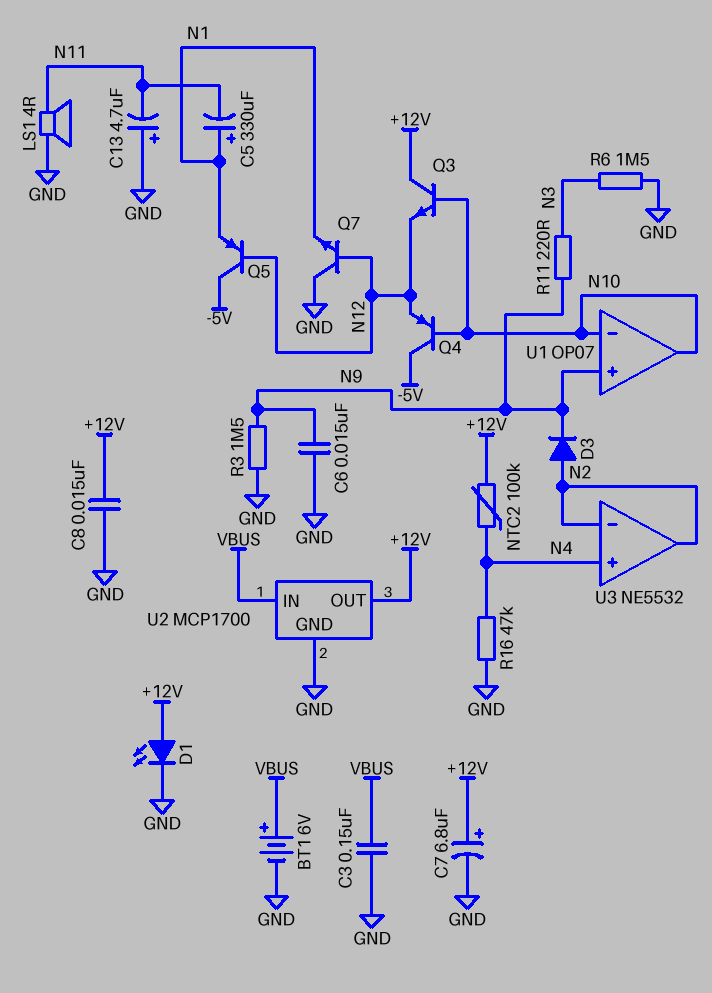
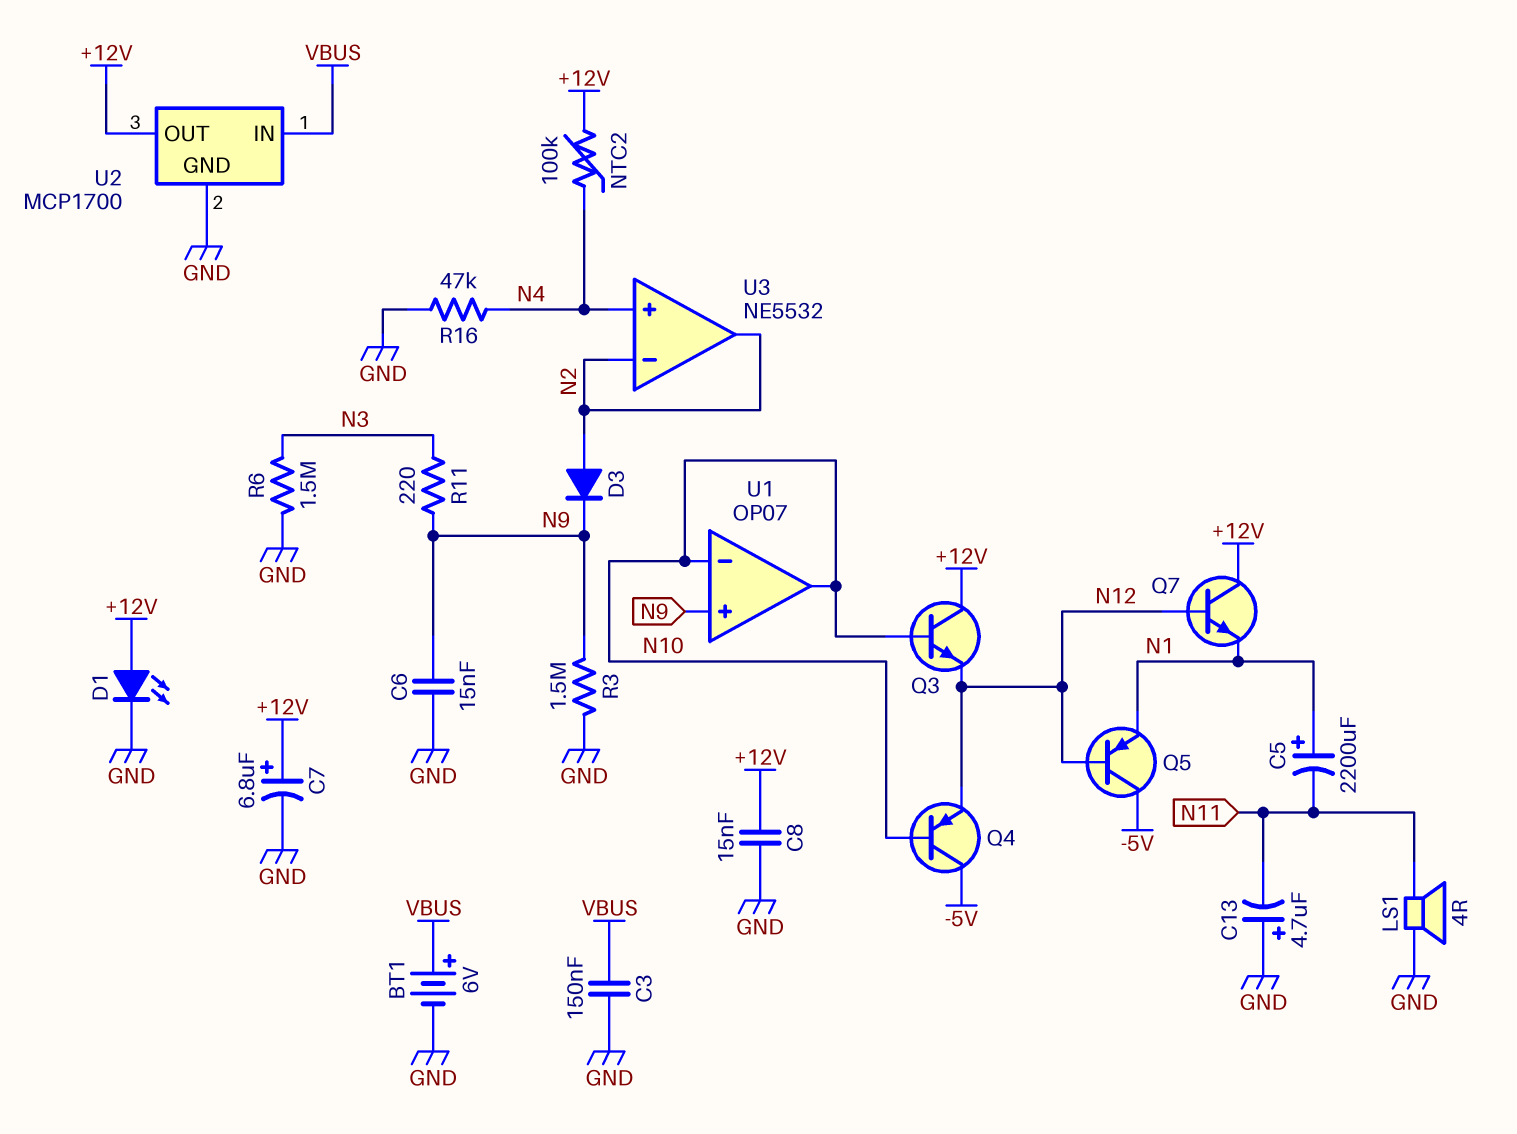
C5: 330uF (plus N1, minus N11) -> 2200uF (plus N1, minus N11)
Q7: NPN (B N12, C GND, E N1) -> NPN (B N12, C +12V, E N1)

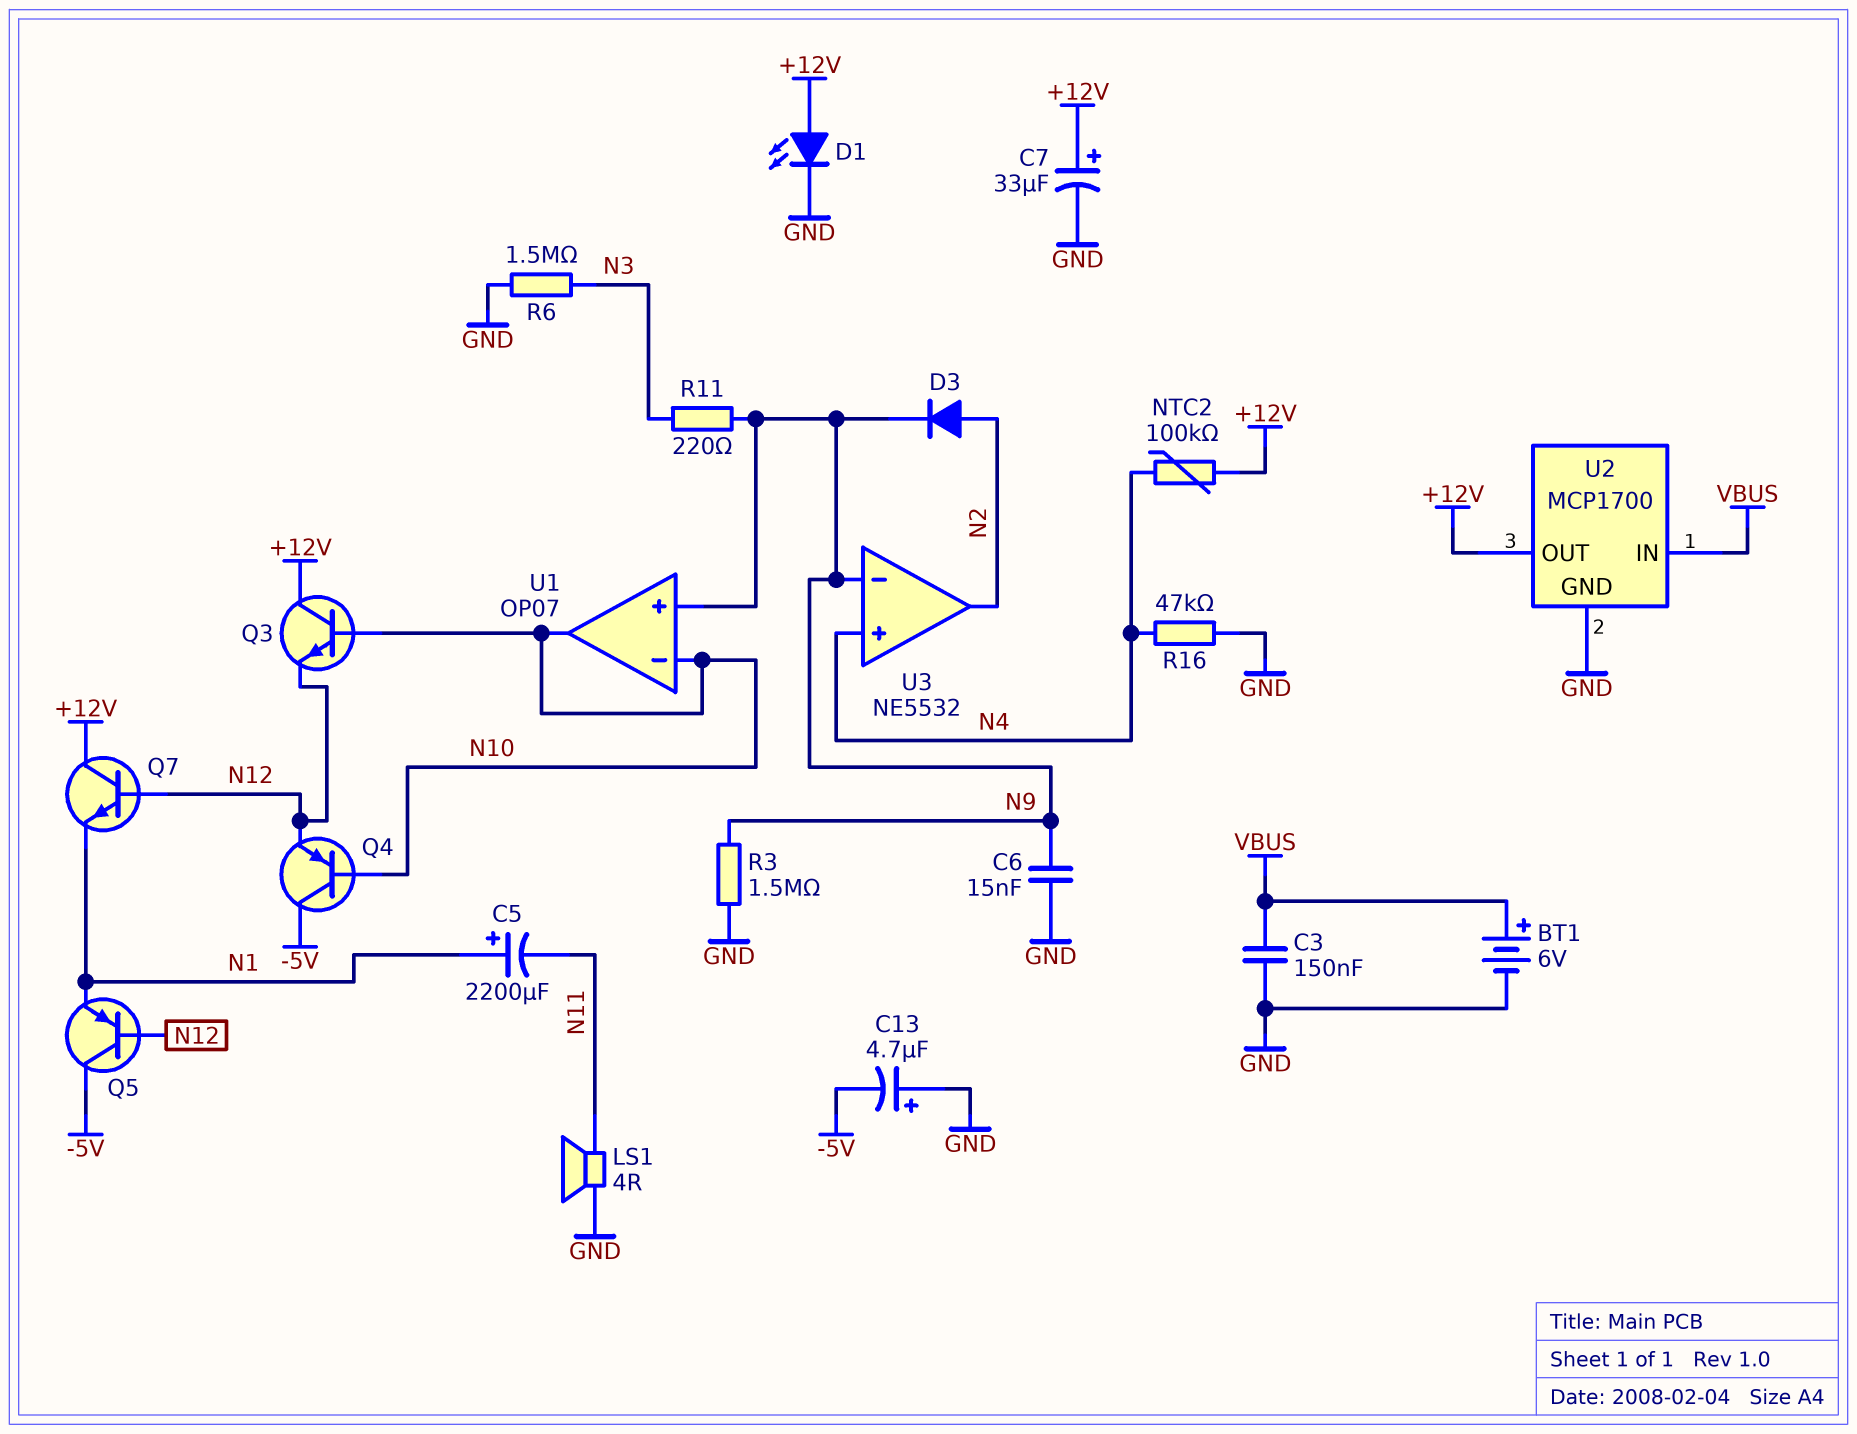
C7: 6.8uF (plus +12V, minus GND) -> 33uF (plus +12V, minus GND)
C8: 15nF (+12V, GND) -> none
C13: 4.7uF (plus GND, minus N11) -> 4.7uF (plus GND, minus -5V)
U3 pin in-: N2 -> N9

